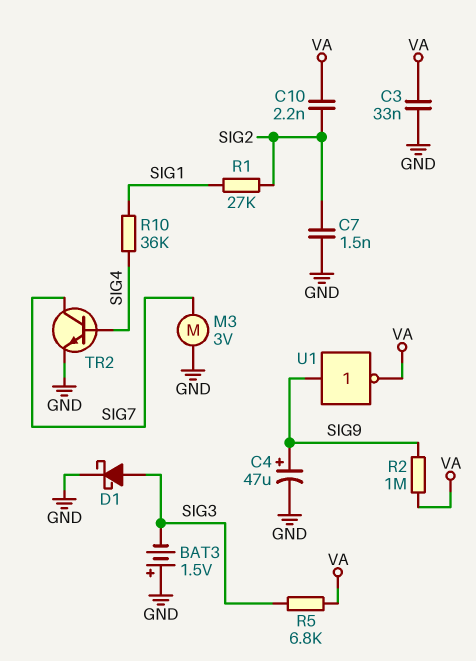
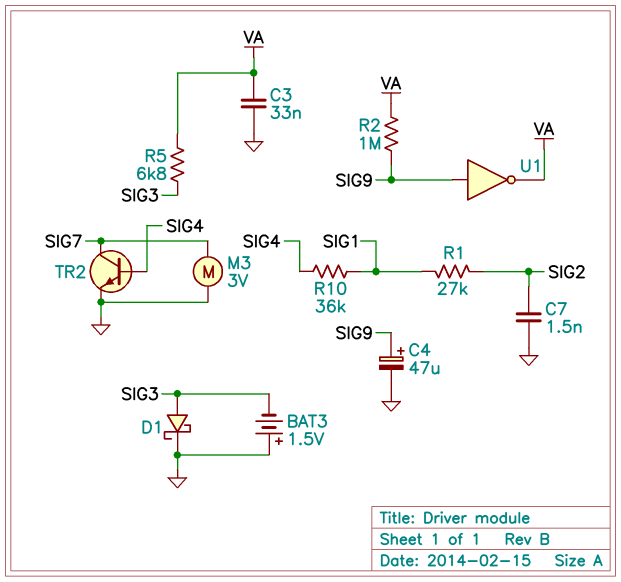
C10: 2.2nF (SIG2, VA) -> none

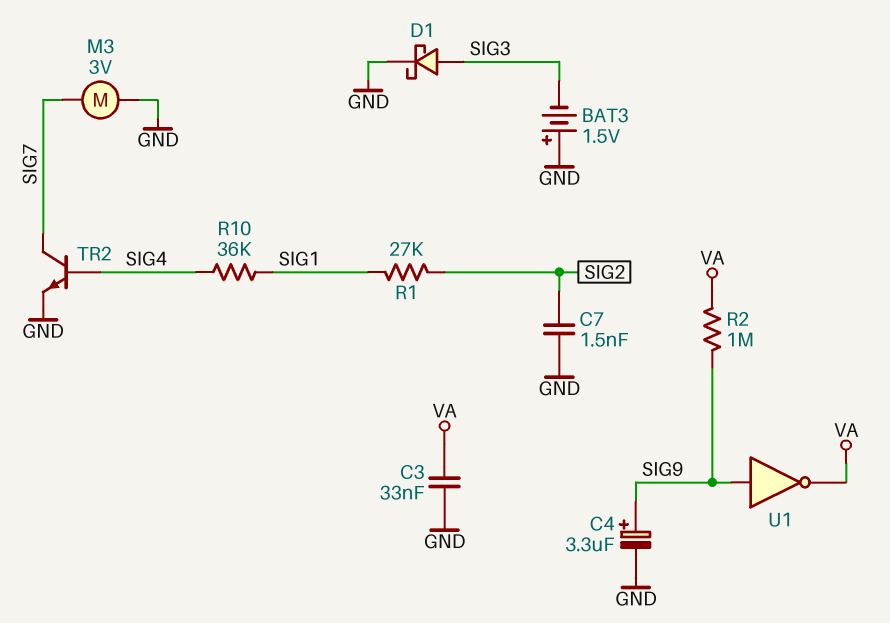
C4: 47uF (plus SIG9, minus GND) -> 3.3uF (plus SIG9, minus GND)
R5: 6.8k (SIG3, VA) -> none

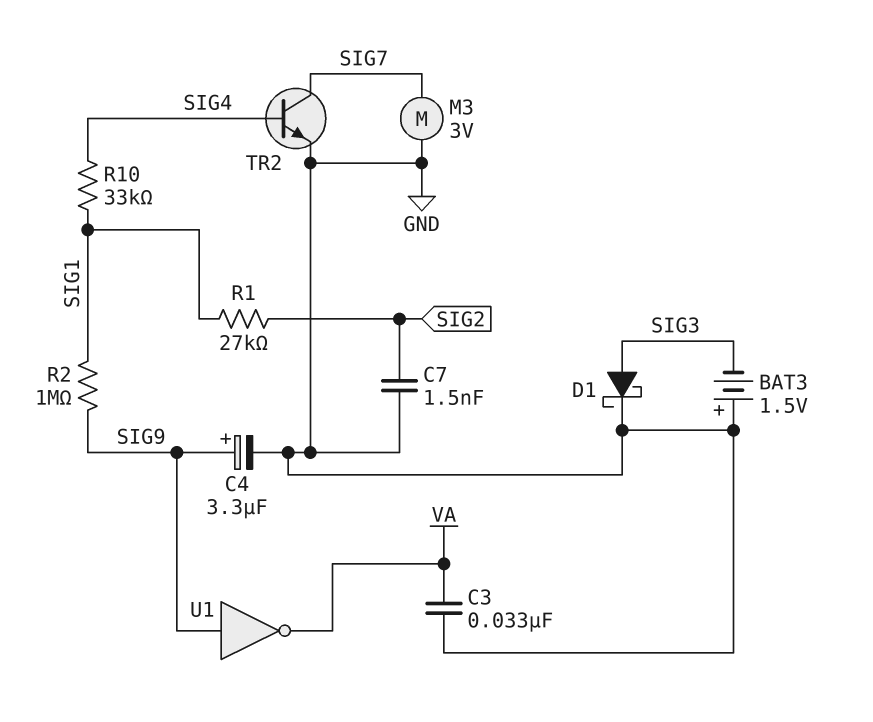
R2: 1M (SIG9, VA) -> 1M (SIG1, SIG9)
R10: 36k (SIG1, SIG4) -> 33k (SIG1, SIG4)

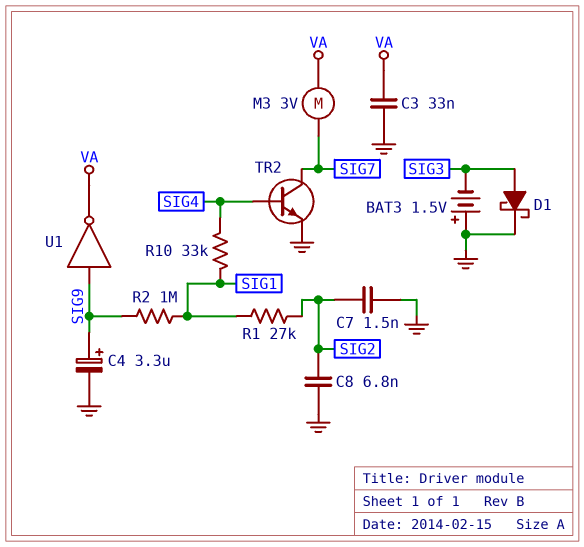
C8: none -> 6.8nF (GND, SIG2)
M3: motor 3V (GND, SIG7) -> motor 3V (SIG7, VA)

